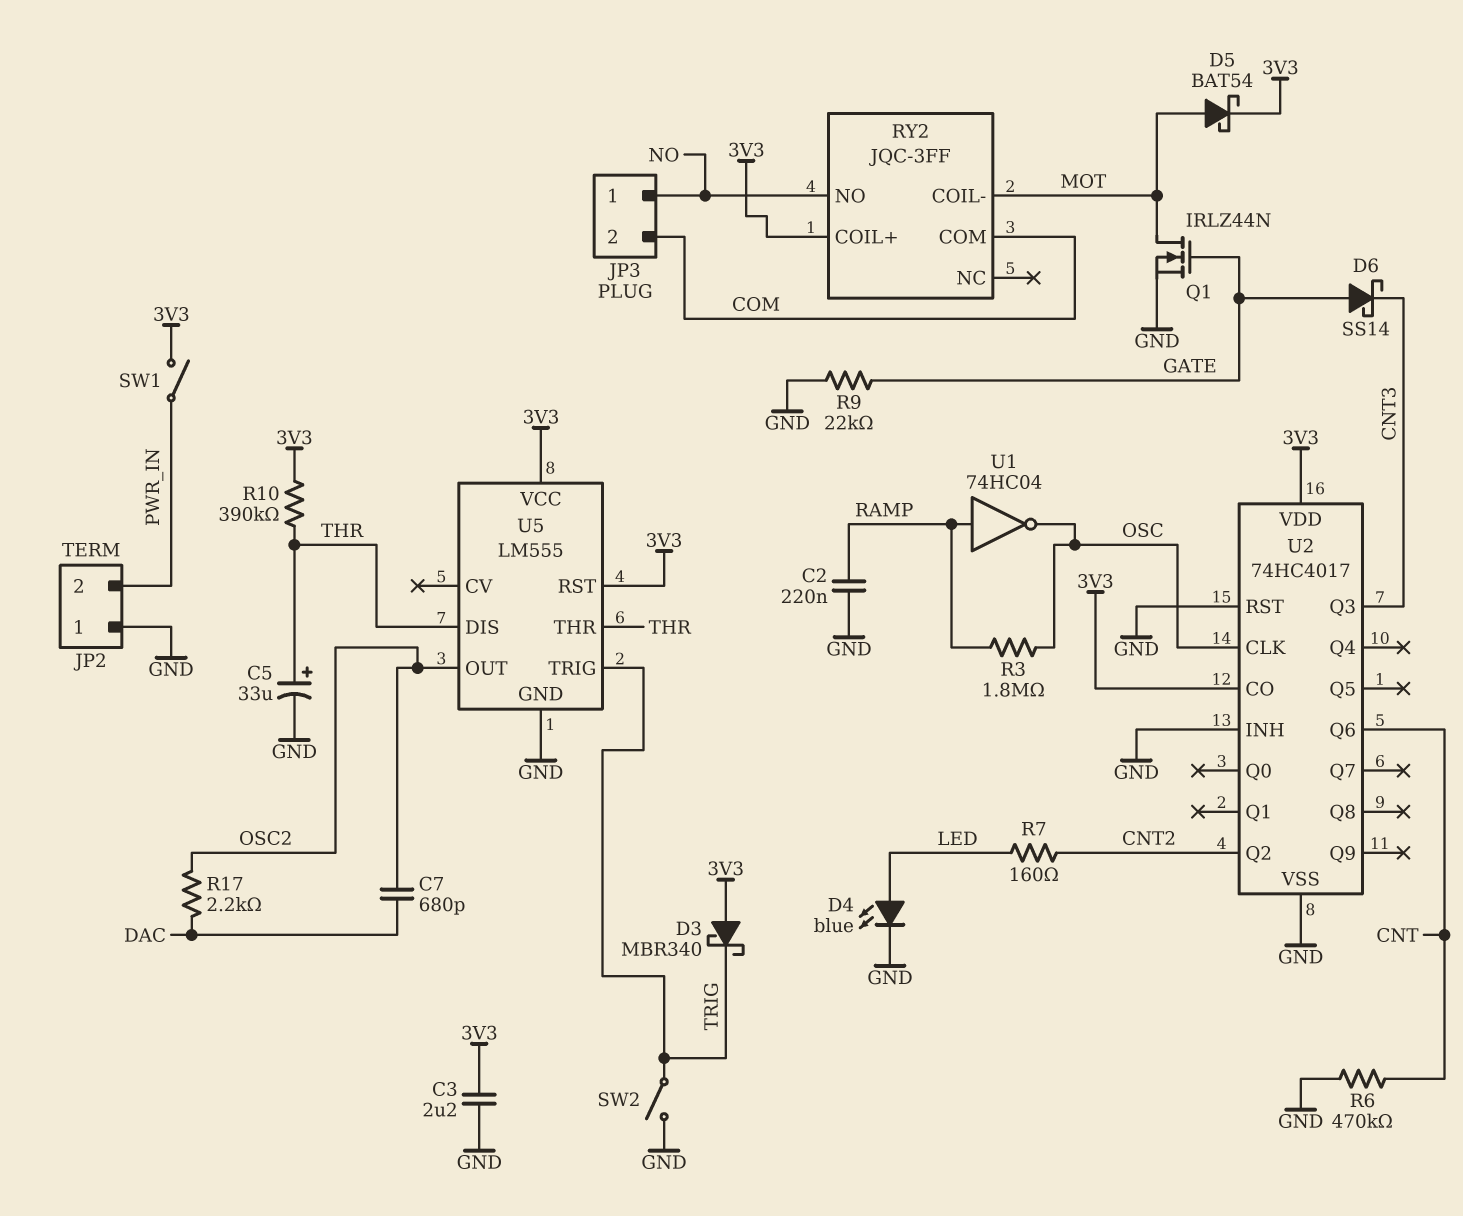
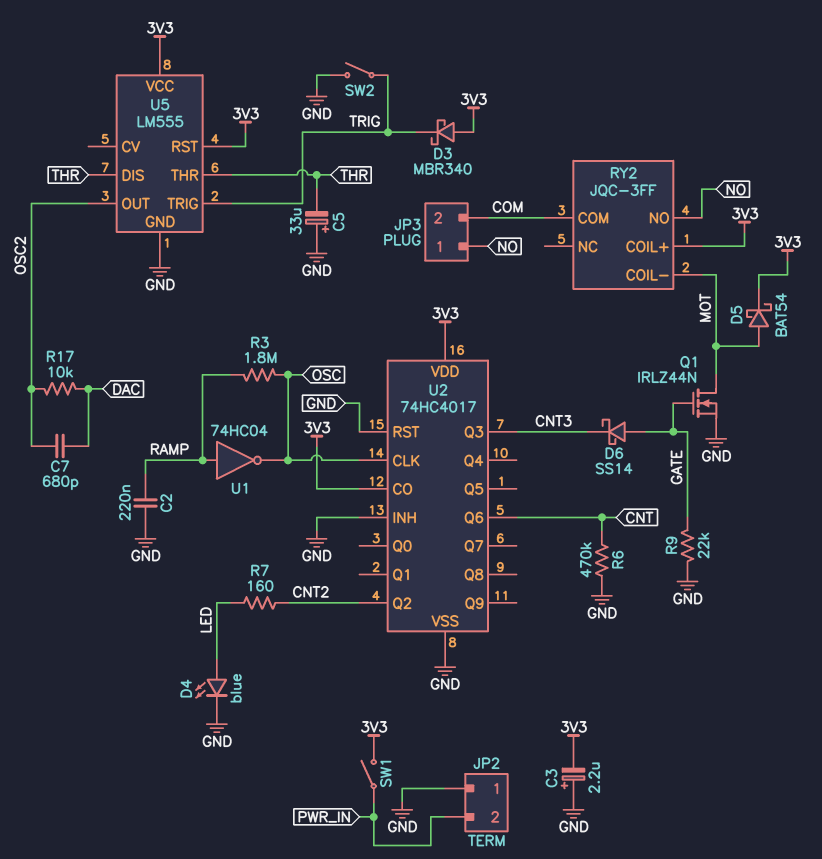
C3: 2.2uF (3V3, GND) -> 2.2uF (plus GND, minus 3V3)
C5: 33uF (plus THR, minus GND) -> 33uF (plus GND, minus THR)
R10: 390k (3V3, THR) -> none
R17: 2.2k (DAC, OSC2) -> 10k (DAC, OSC2)

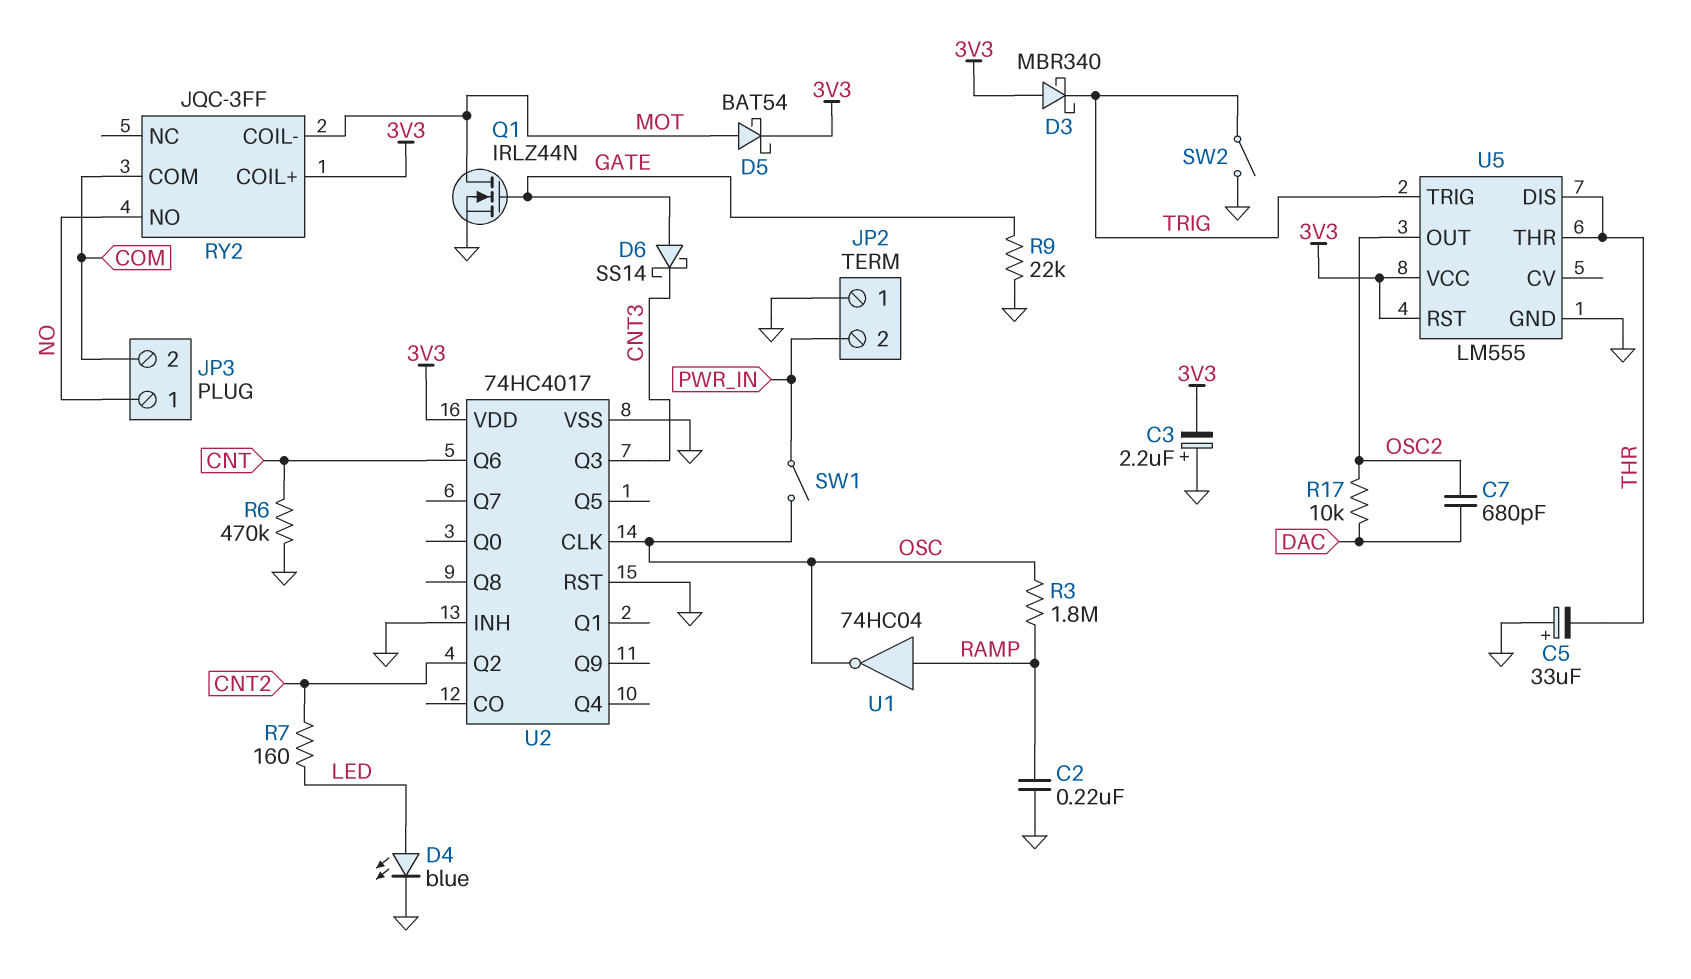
SW1: switch (3V3, PWR_IN) -> switch (OSC, PWR_IN)
U2 pin CO: 3V3 -> none

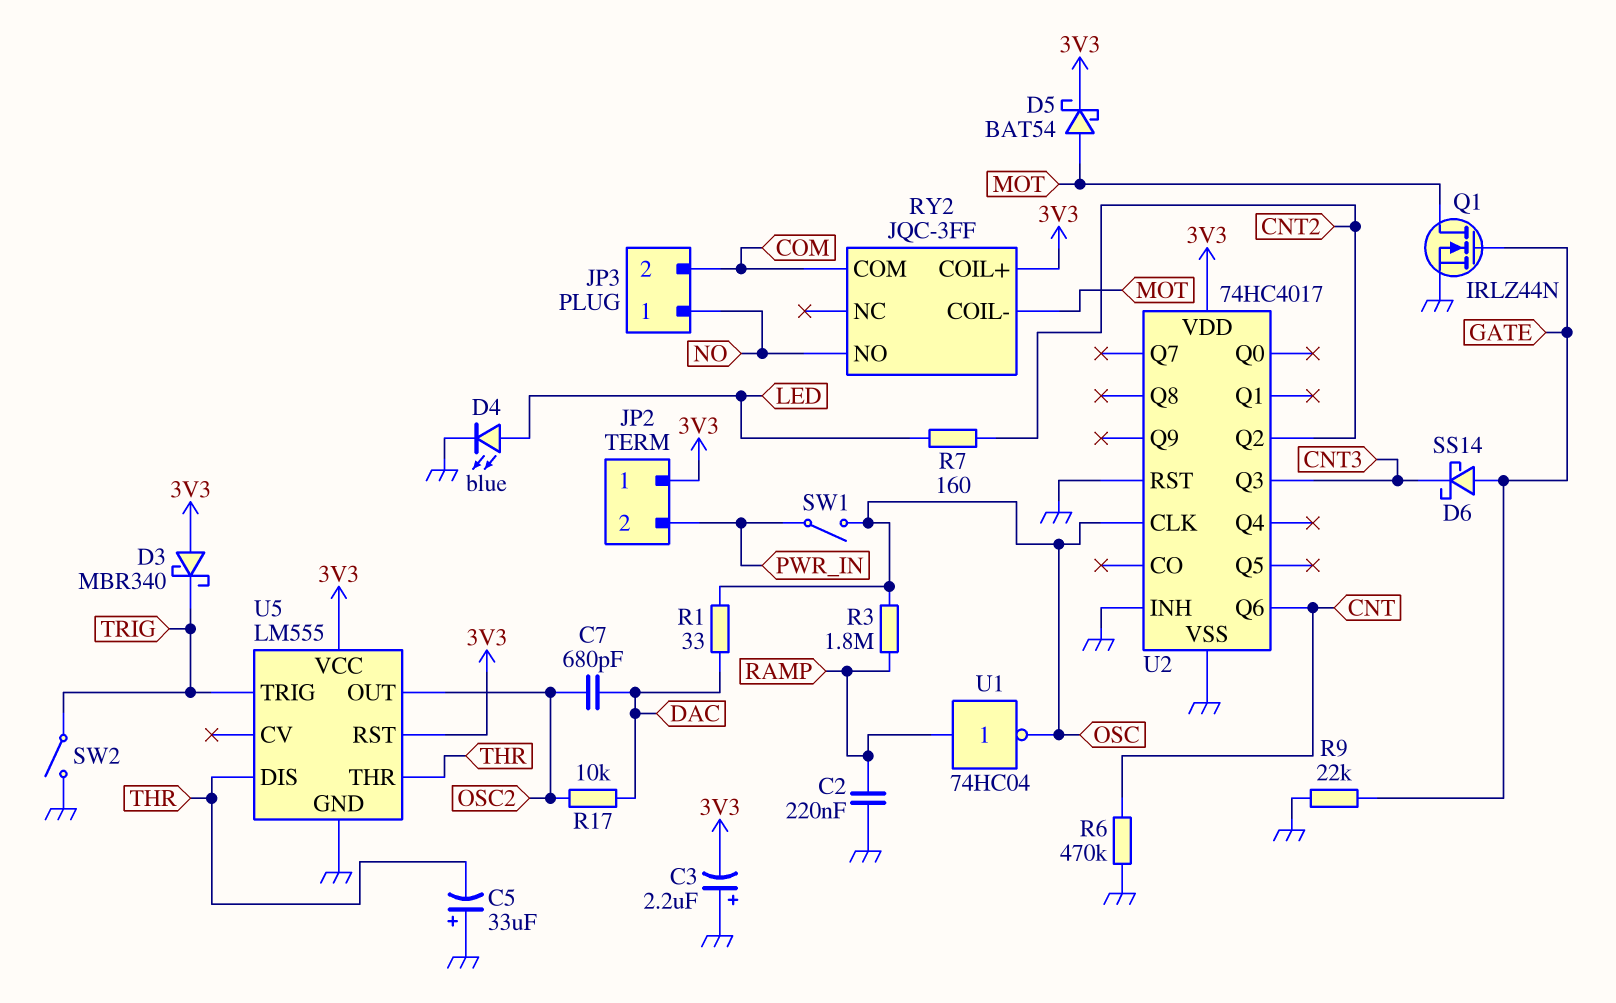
JP2 pin 1: GND -> 3V3
R1: none -> 33 (DAC, OSC)

